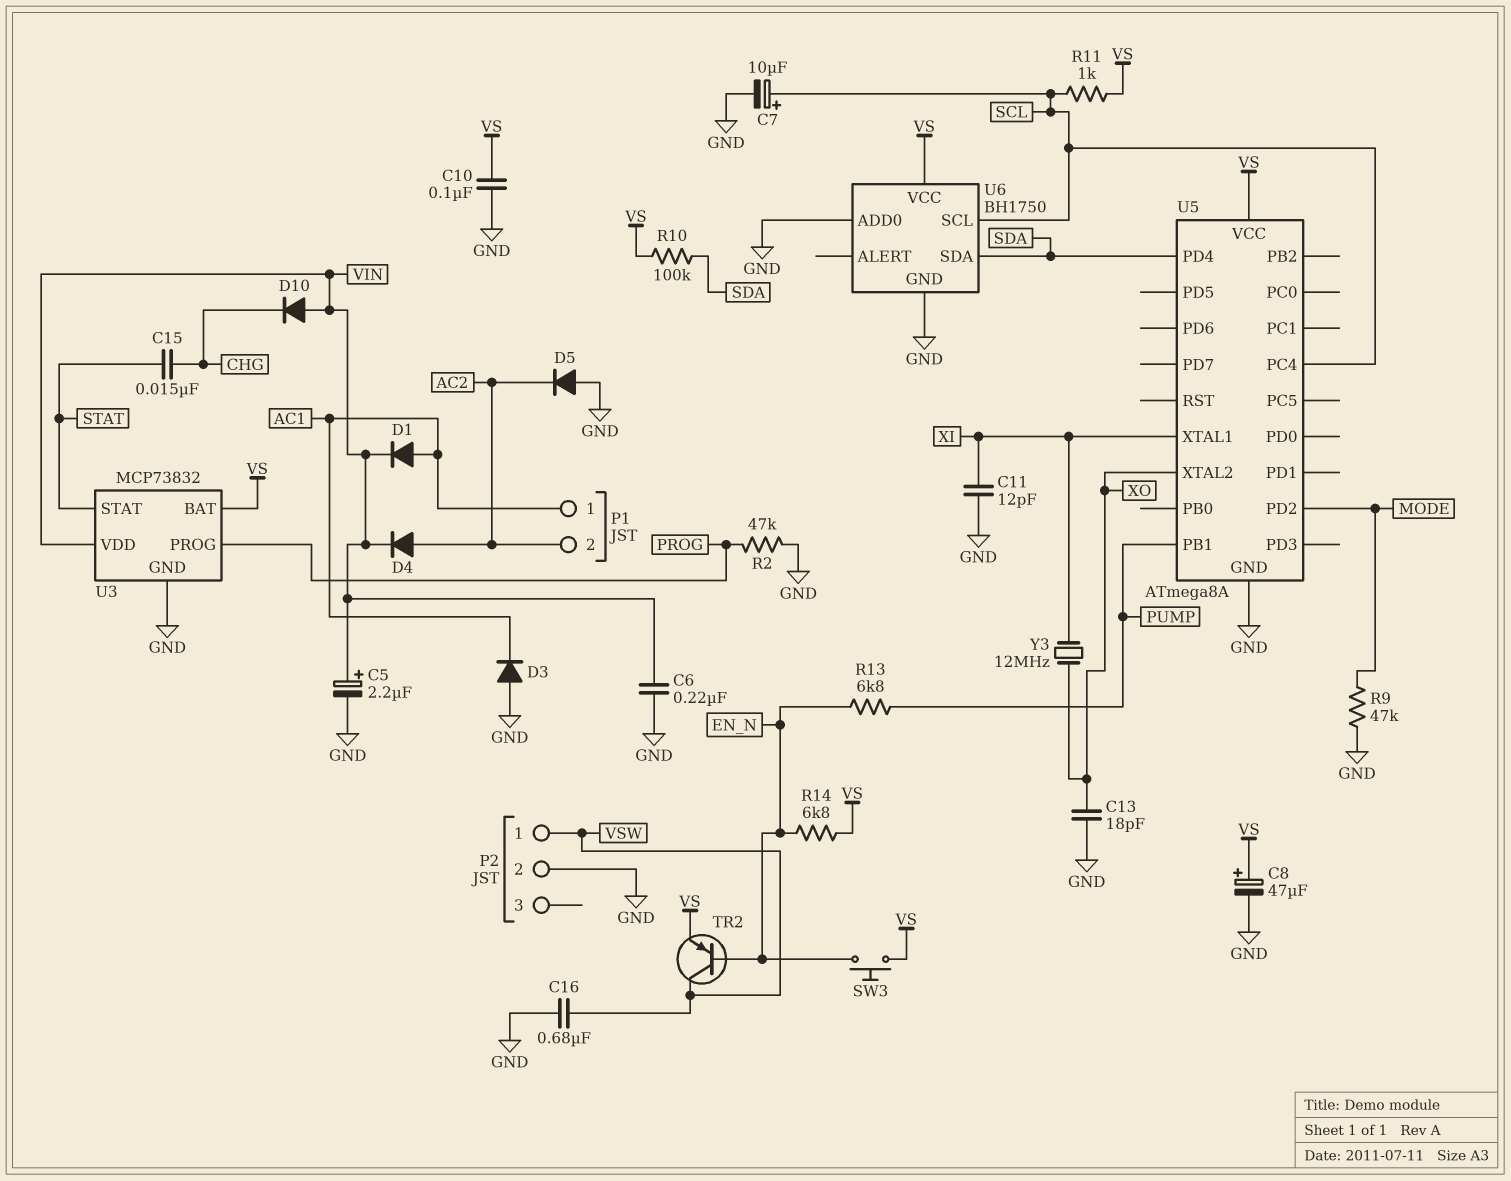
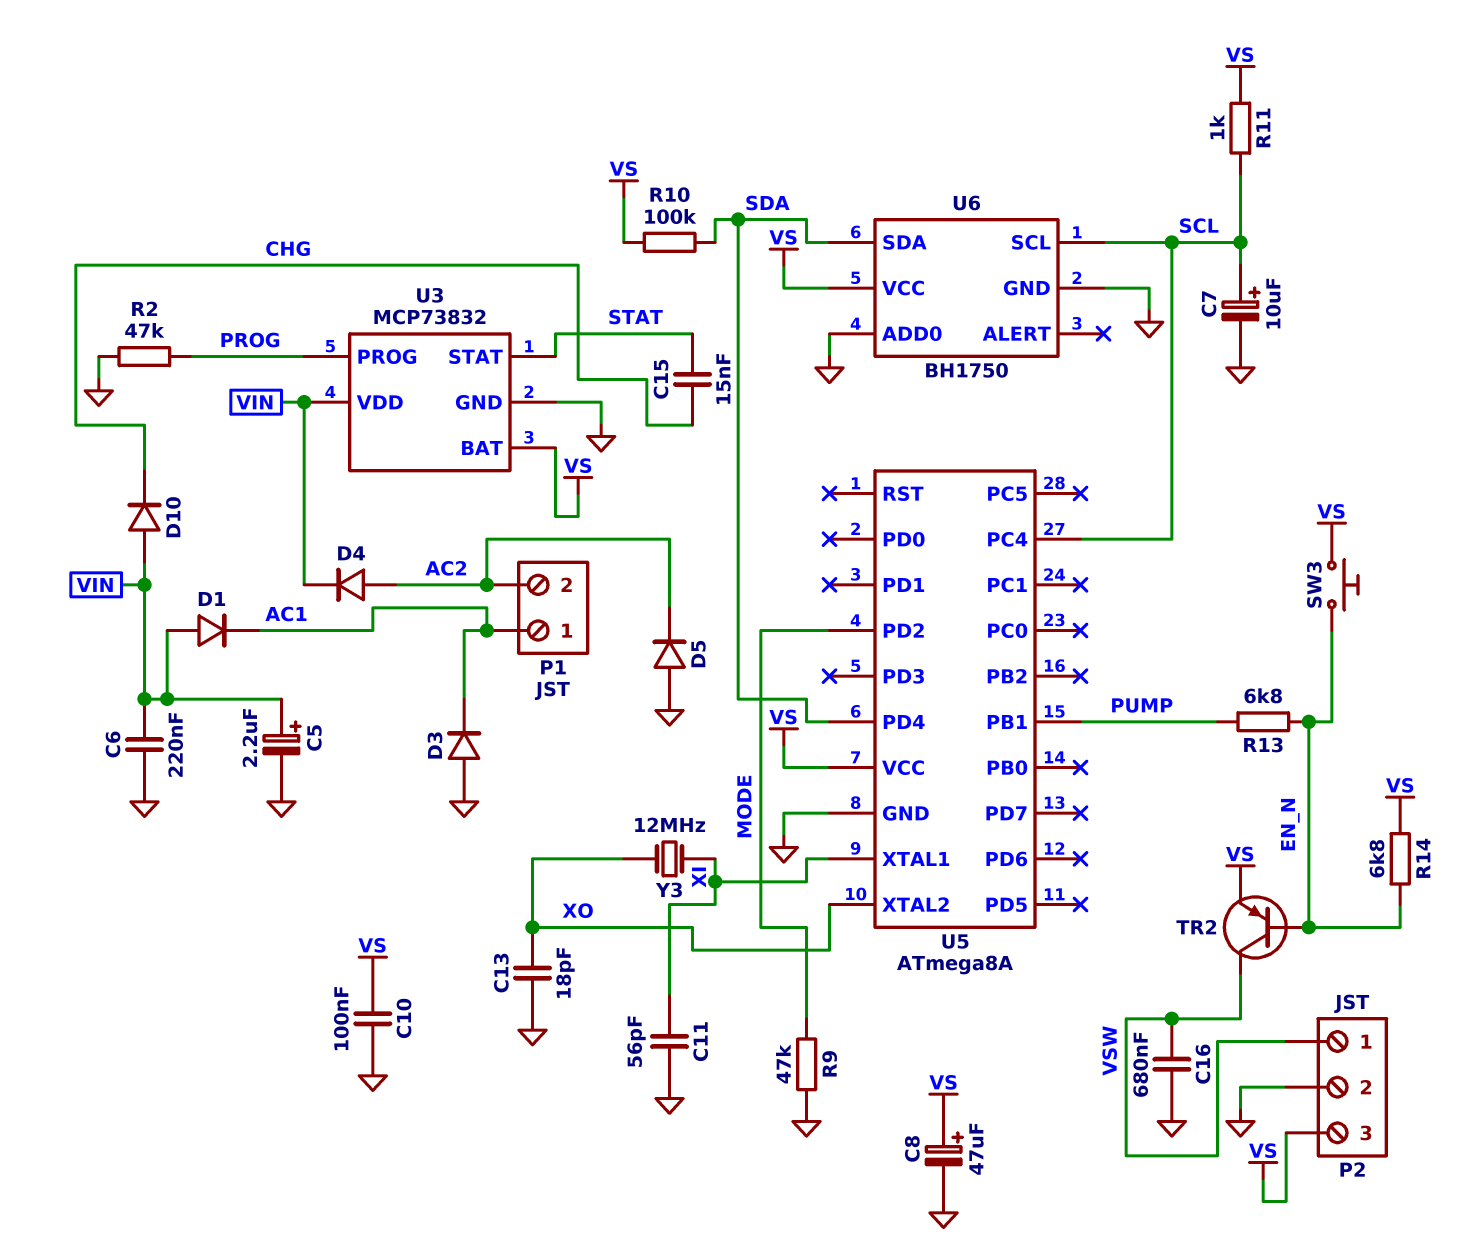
C11: 12pF (GND, XI) -> 56pF (GND, XI)
D1: diode (A AC1, K VIN) -> diode (A VIN, K AC1)
P2 pin 3: none -> VS

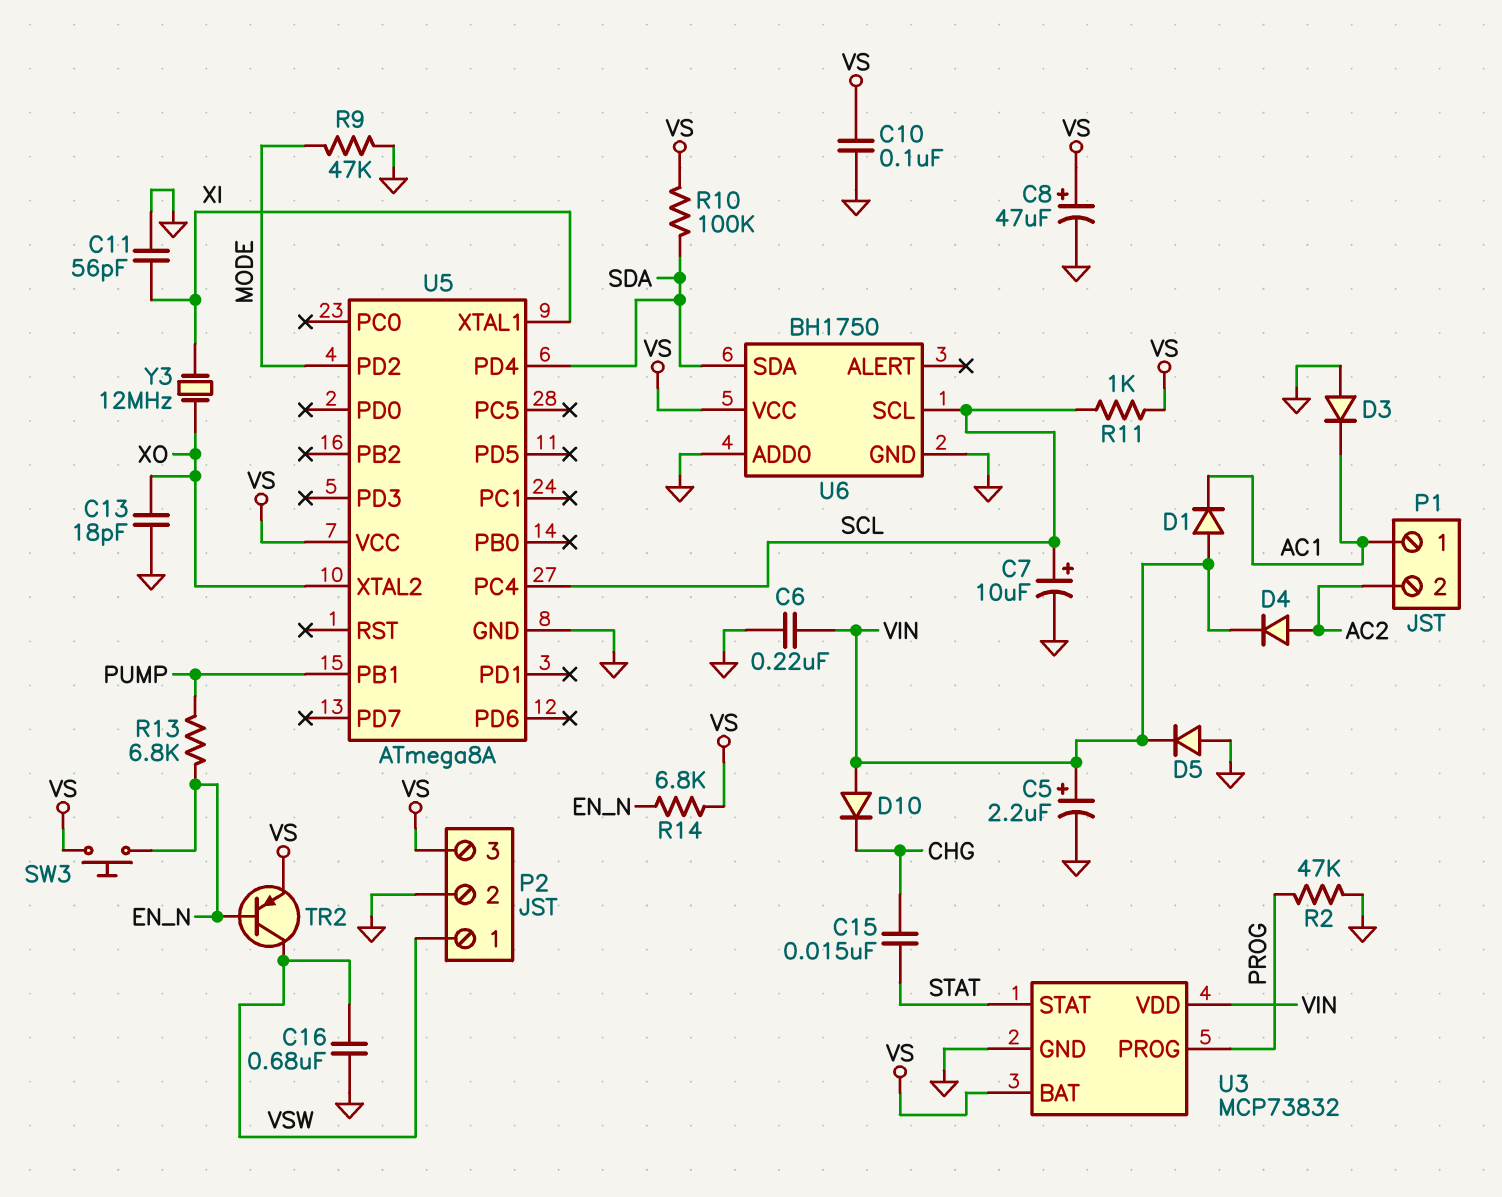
D5: diode (A GND, K AC2) -> diode (A GND, K VIN)

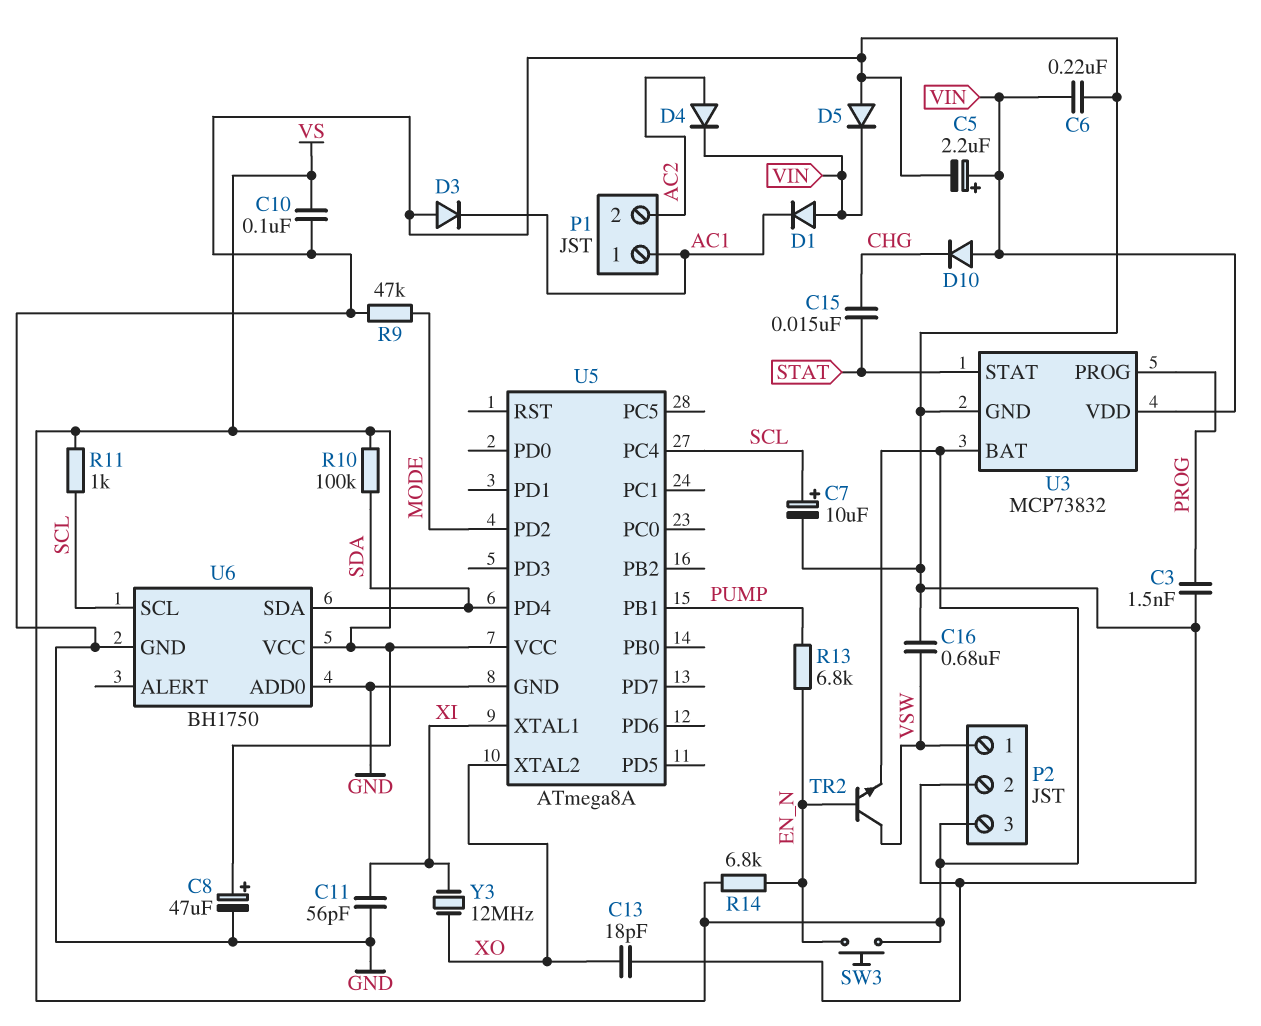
C3: none -> 1.5nF (GND, PROG)
R2: 47k (GND, PROG) -> none
TR2: PNP (B EN_N, C VSW, E VS) -> NPN (B EN_N, C VSW, E VS)

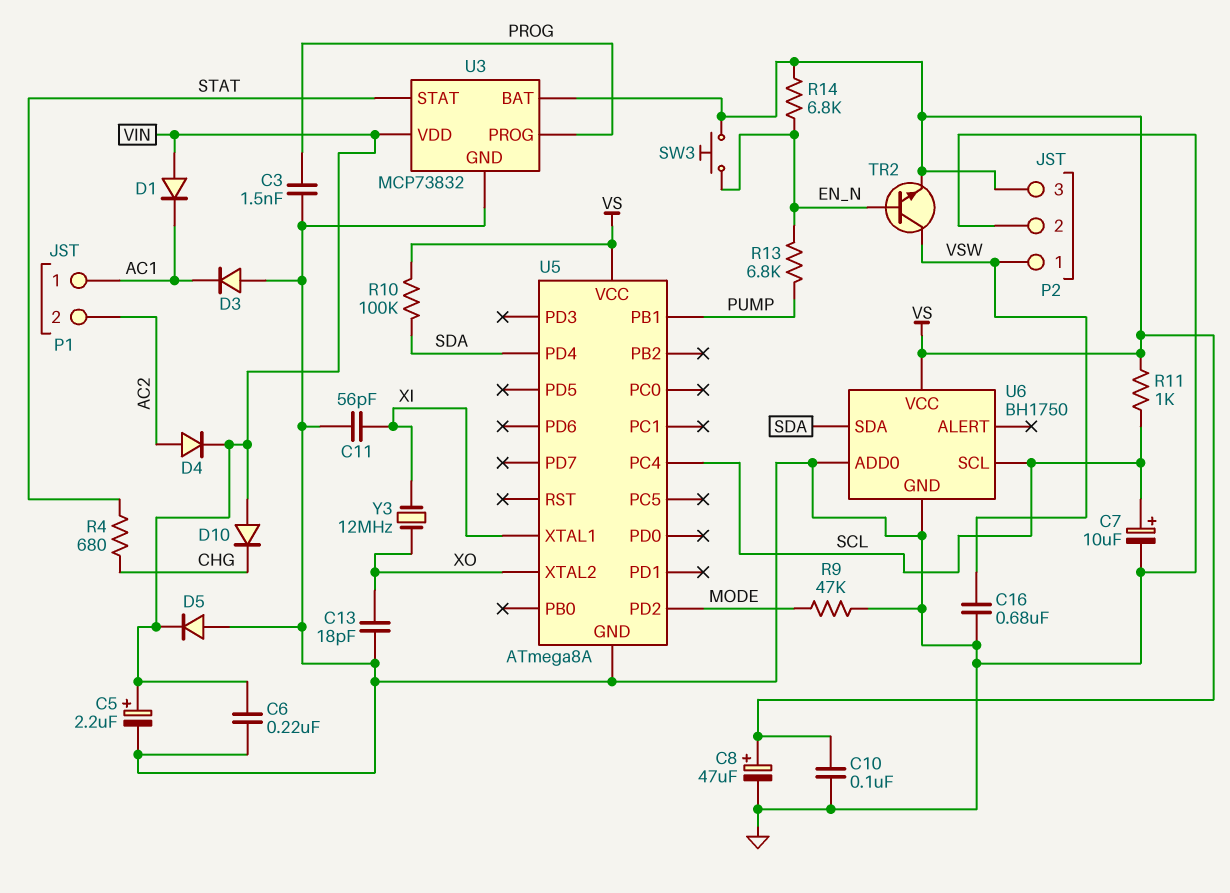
C15: 15nF (CHG, STAT) -> none
R4: none -> 680 (CHG, STAT)

